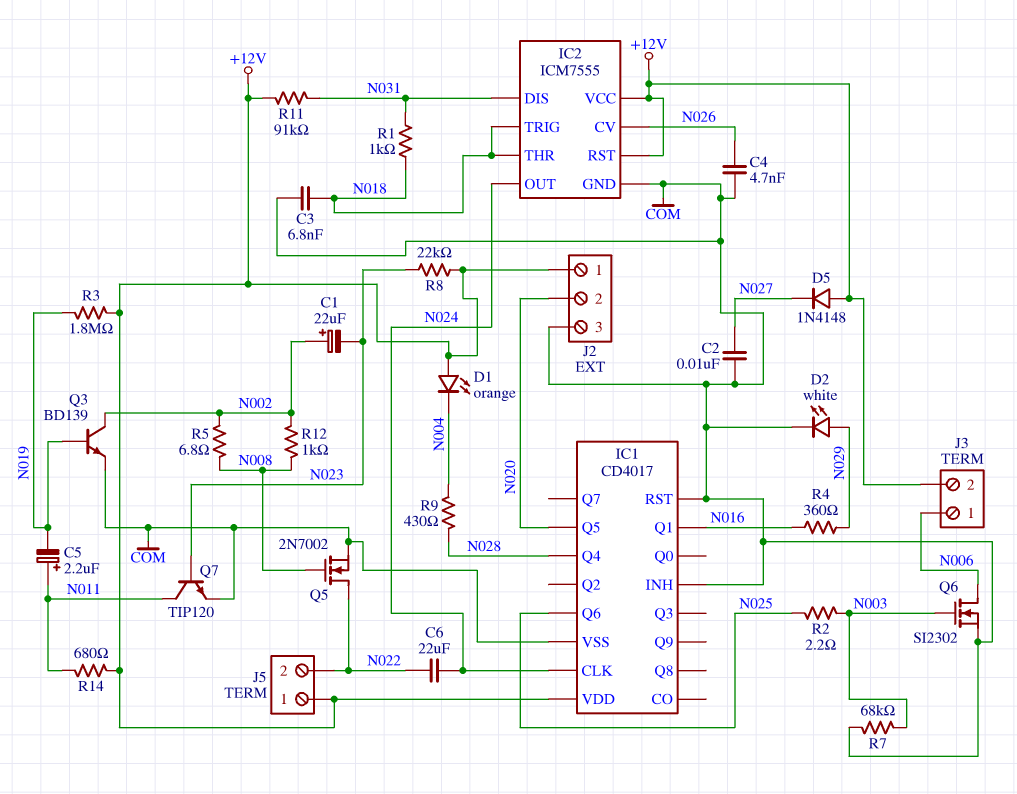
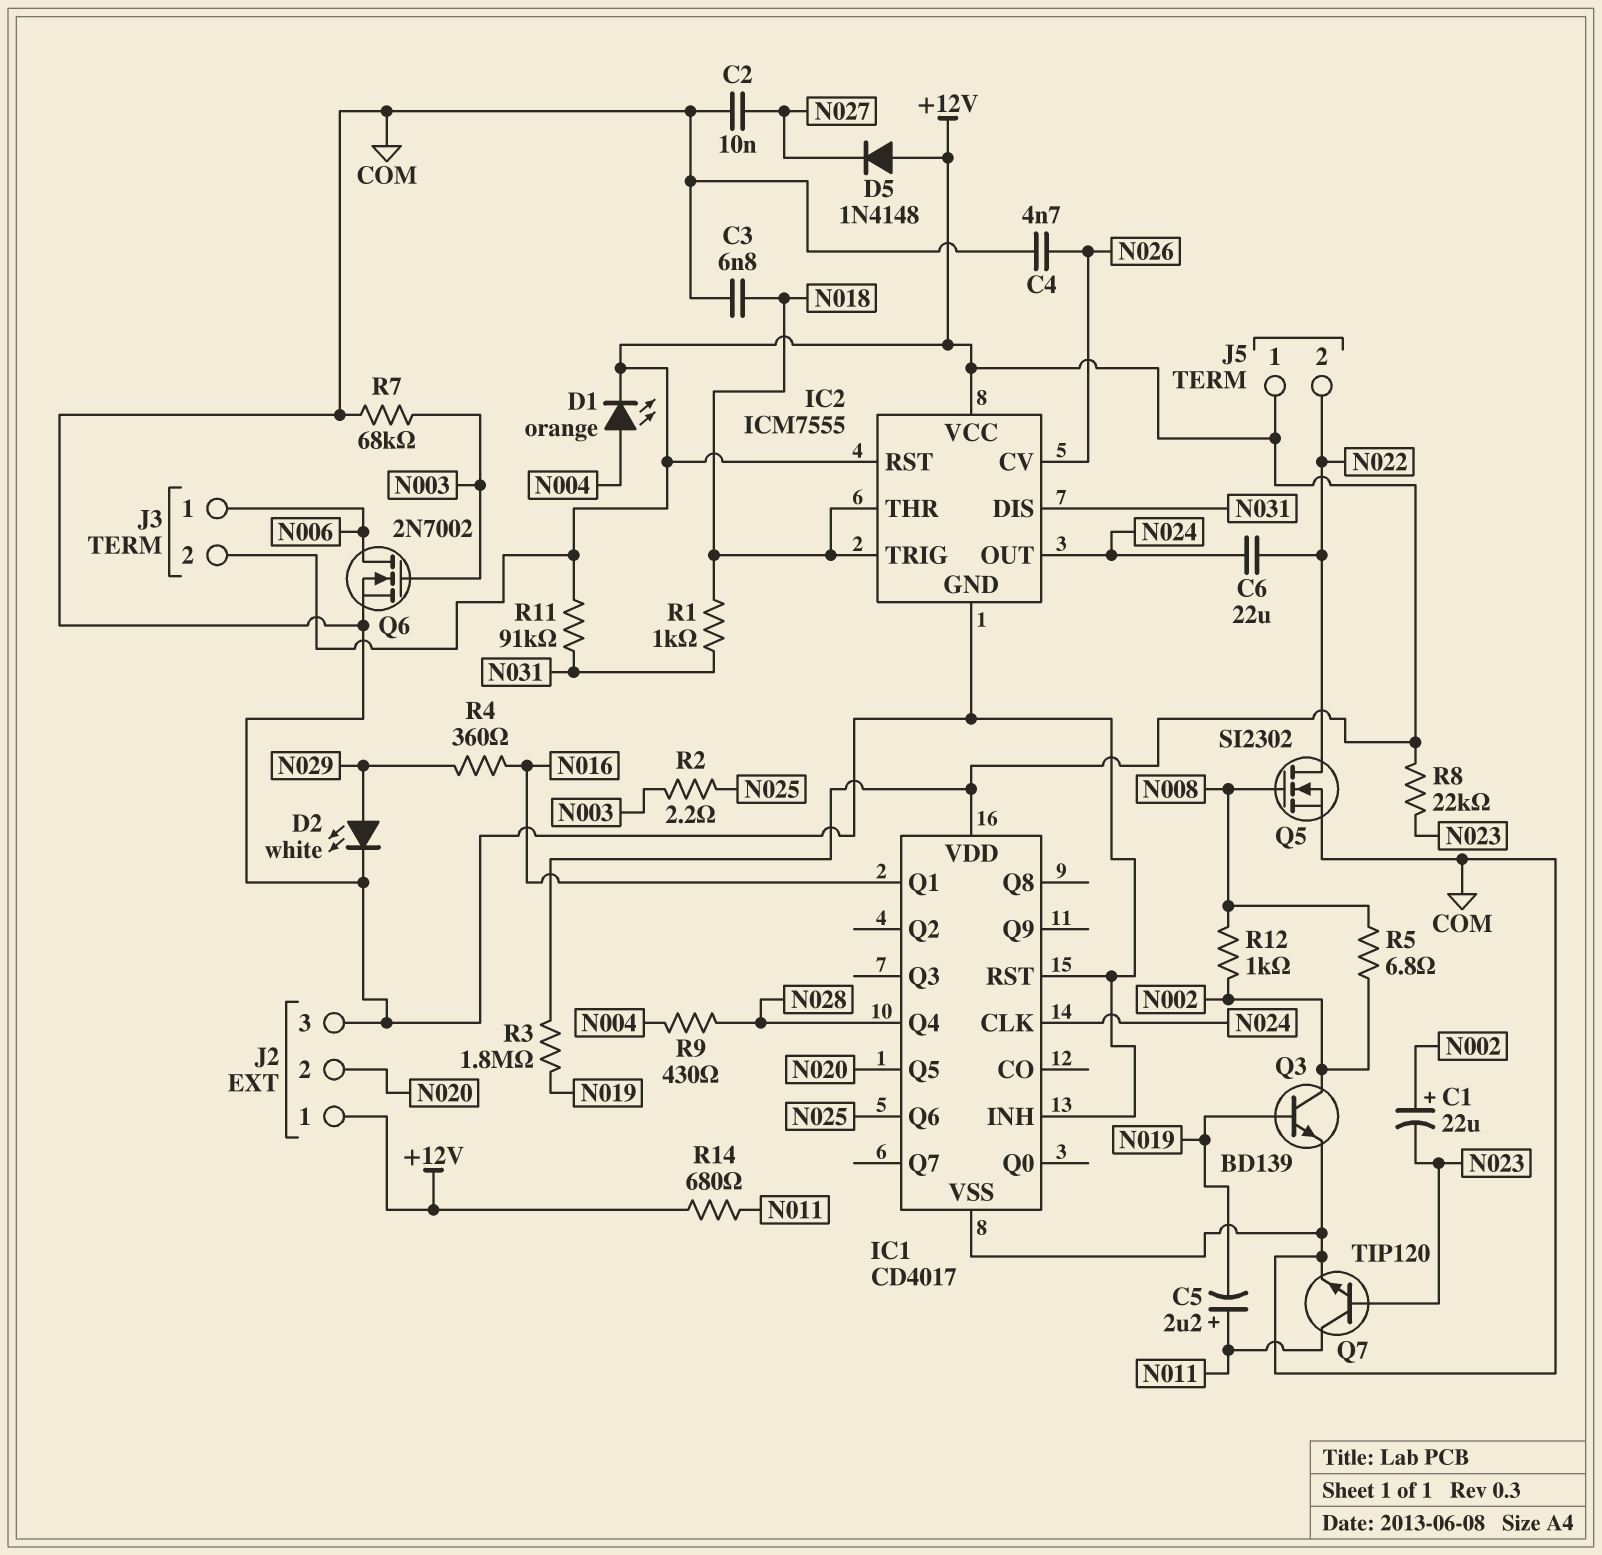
D1: LED orange (A +12V, K N004) -> LED orange (A N004, K +12V)
Q5: NMOS 2N7002 (G N008, D N022, S COM) -> NMOS SI2302 (G N008, D N022, S COM)
Q6: NMOS SI2302 (G N003, D N006, S COM) -> NMOS 2N7002 (G N003, D N006, S COM)

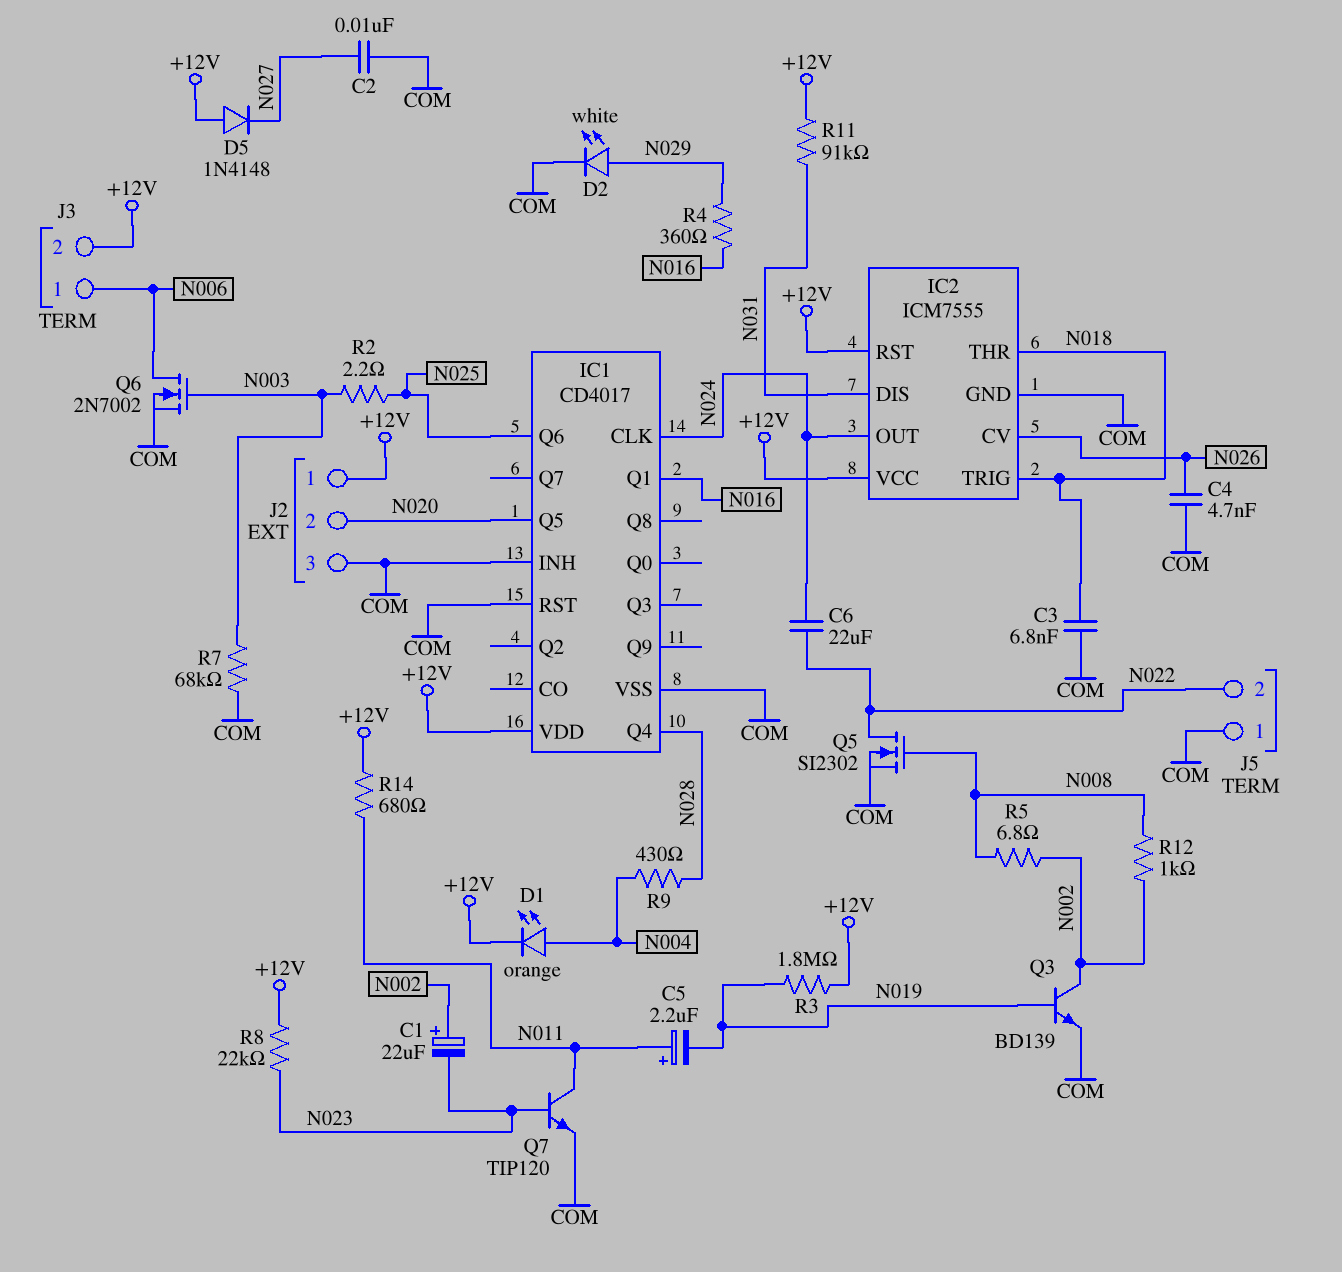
J5 pin 1: +12V -> COM
R1: 1k (N018, N031) -> none

